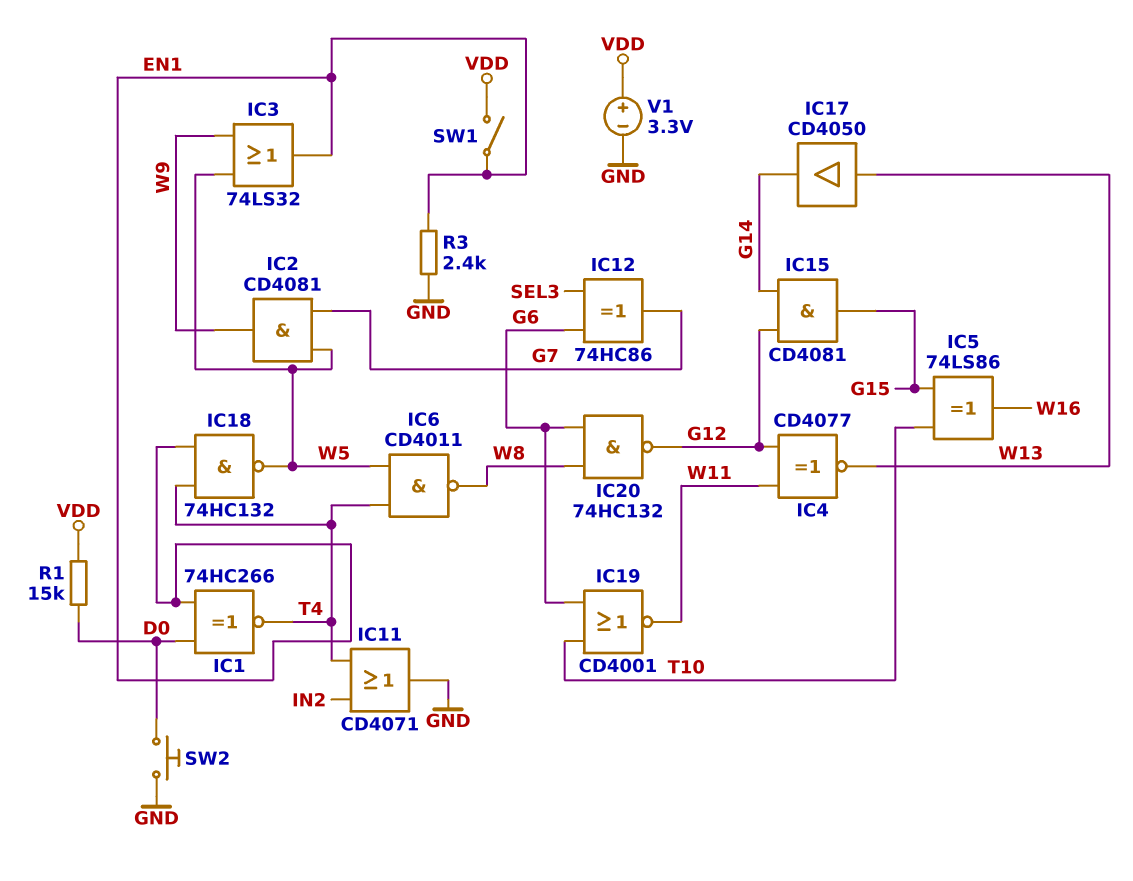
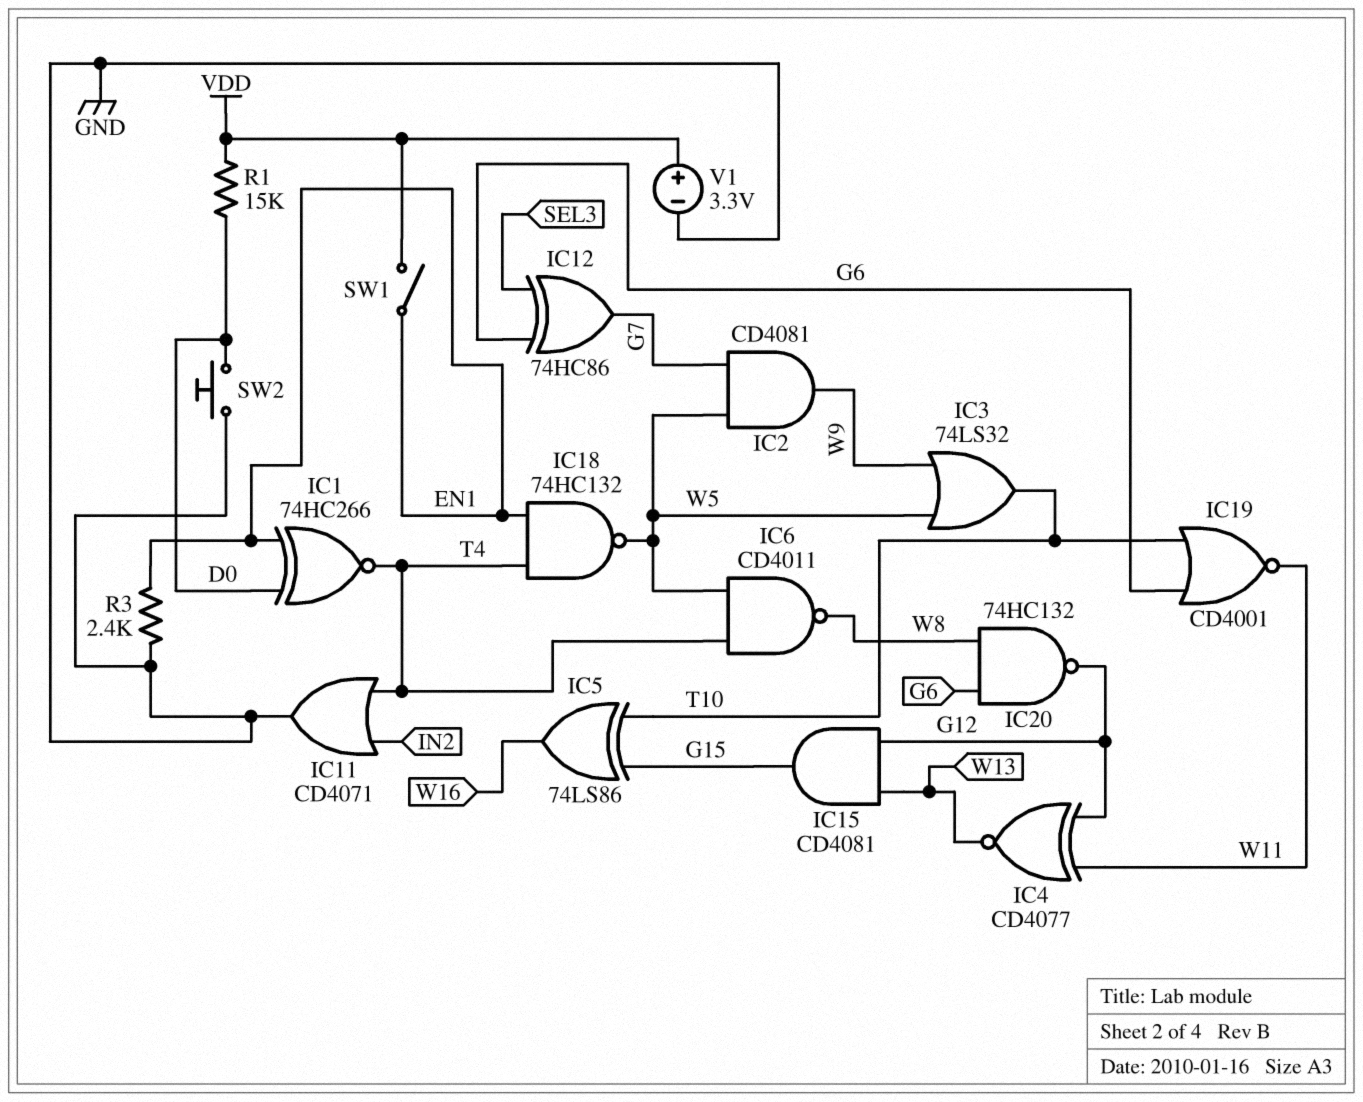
IC3: OR 74LS32 (in W5, in W9, out EN1) -> OR 74LS32 (in W5, in W9, out T10)
IC15: AND CD4081 (in G12, in G14, out G15) -> AND CD4081 (in G12, in W13, out G15)
IC17: buffer CD4050 (in W13, out G14) -> none

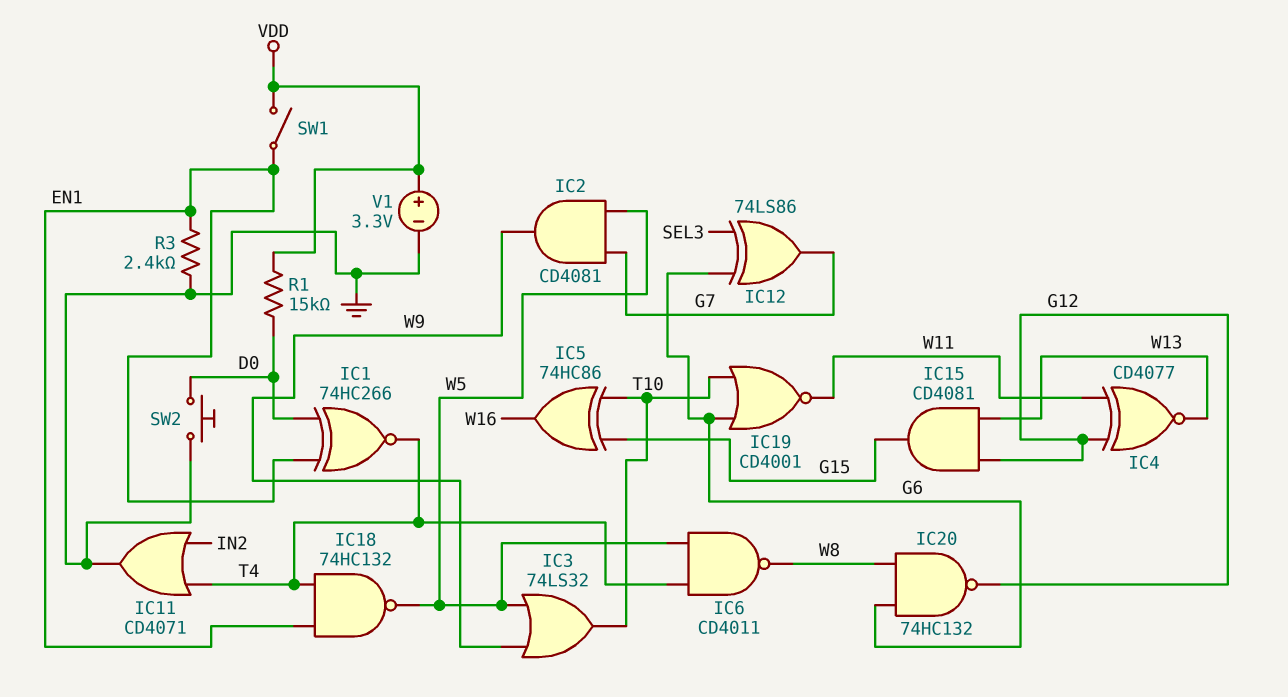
IC5: XOR 74LS86 (in G15, in T10, out W16) -> XOR 74HC86 (in G15, in T10, out W16)
IC12: XOR 74HC86 (in G6, in SEL3, out G7) -> XOR 74LS86 (in G6, in SEL3, out G7)

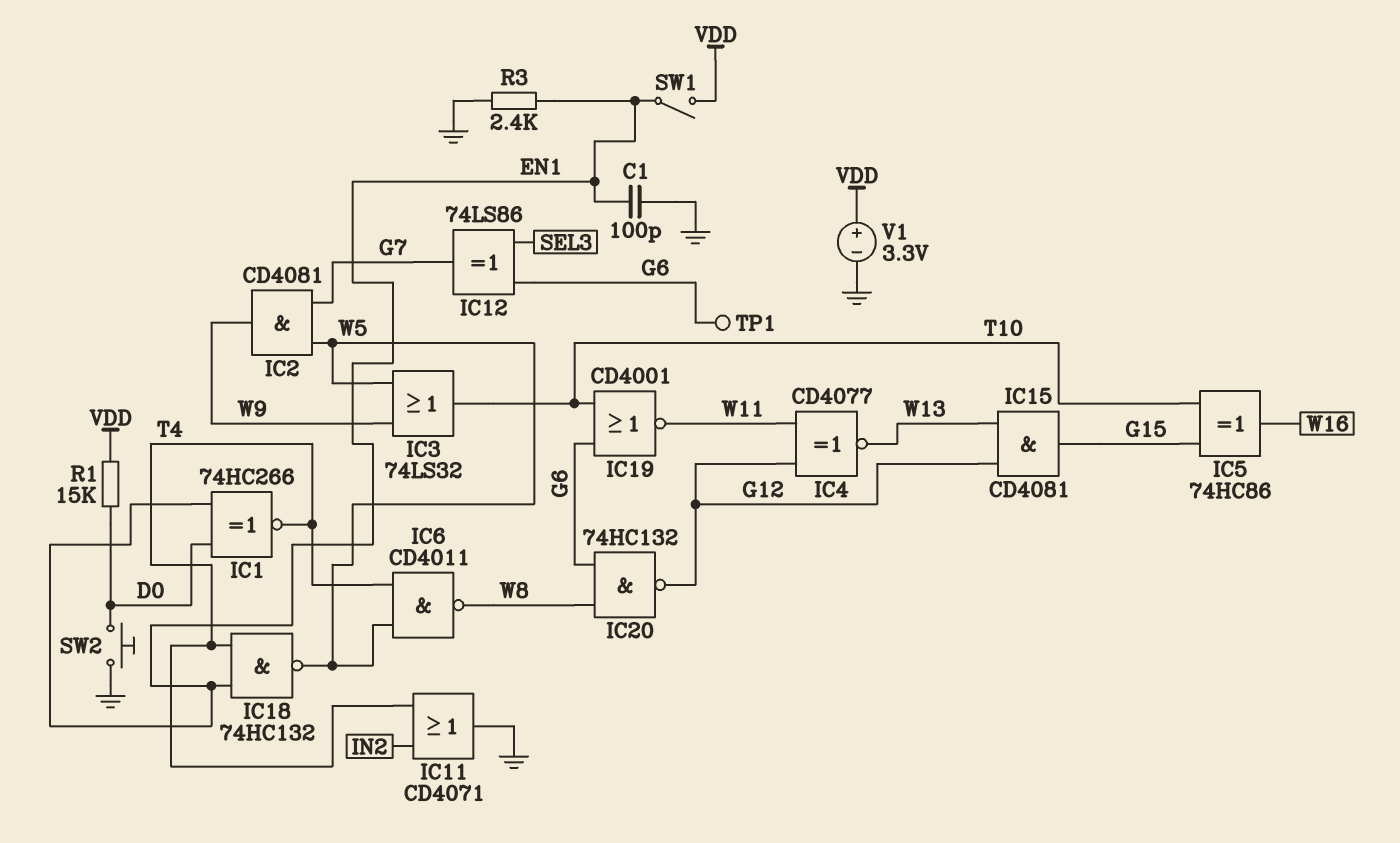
C1: none -> 100pF (EN1, GND)
TP1: none -> test point (G6)

